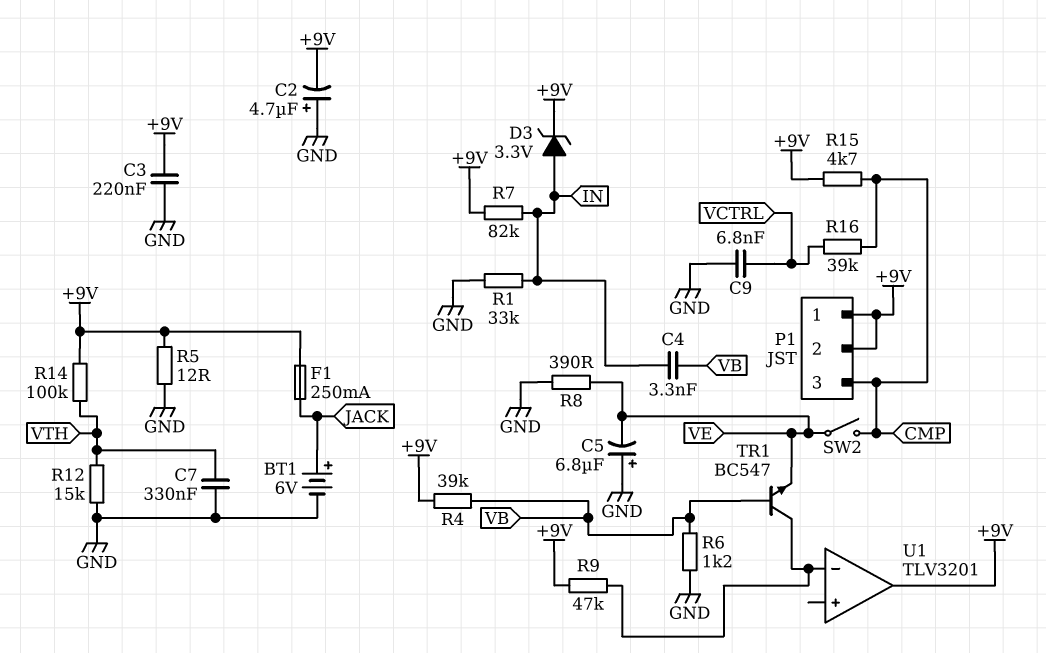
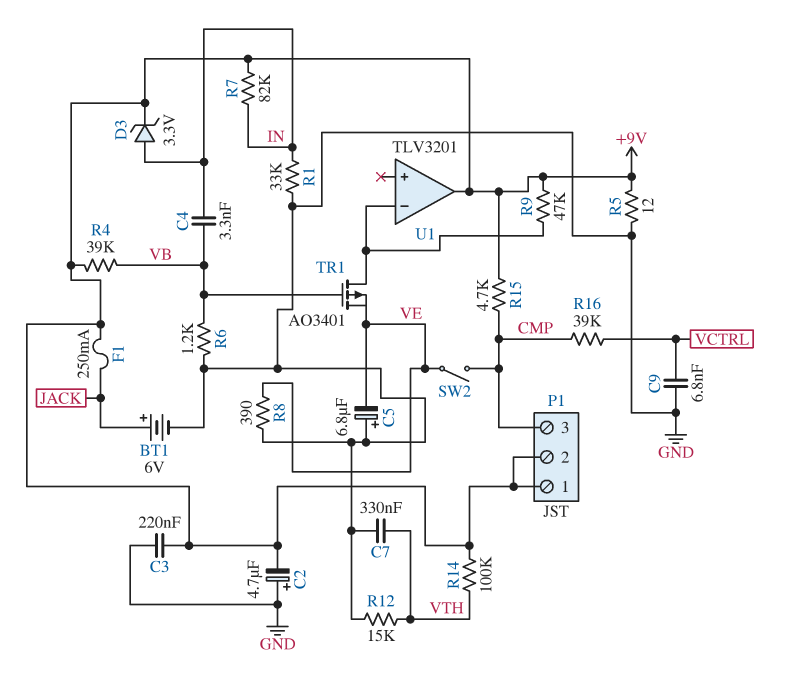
TR1: NPN BC547 (B VB, C U1/in-, E VE) -> PMOS AO3401 (G VB, D U1/in-, S VE)

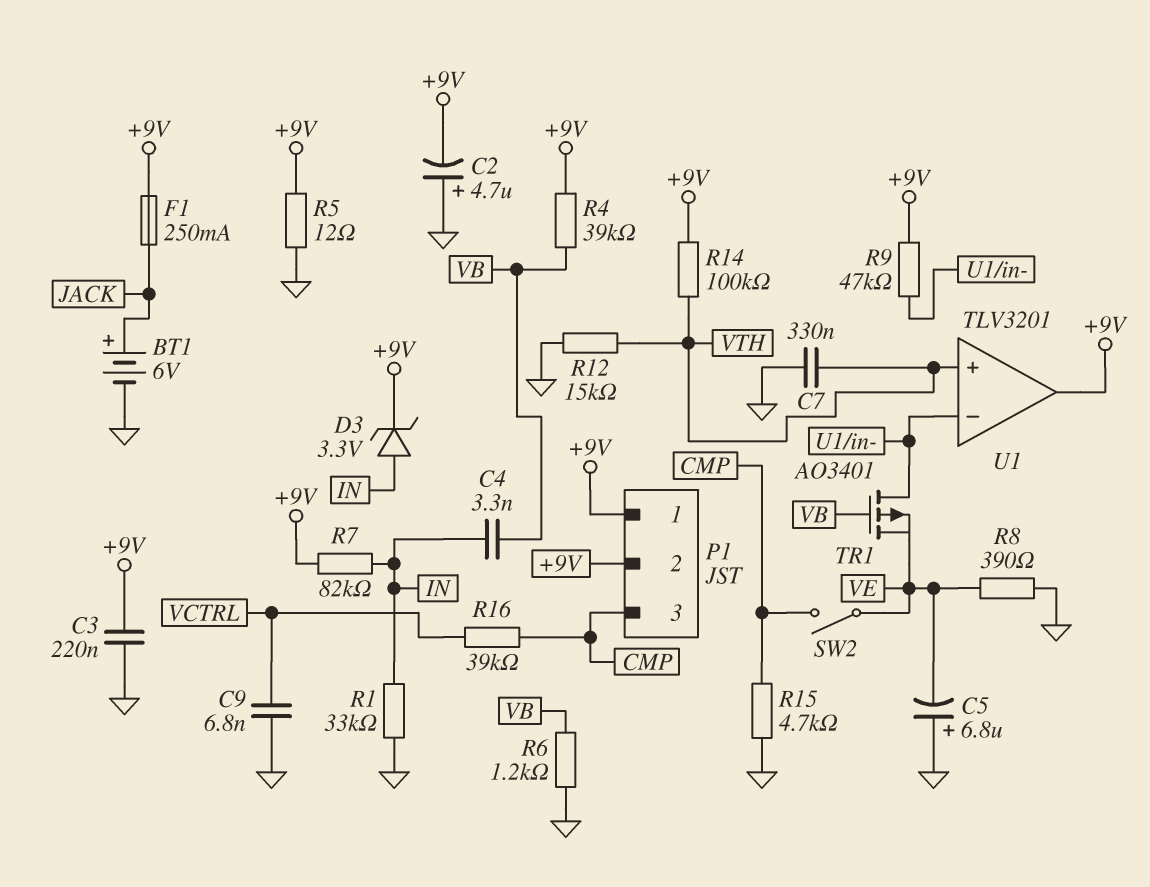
R15: 4.7k (+9V, CMP) -> 4.7k (CMP, GND)
U1 pin in+: none -> VTH

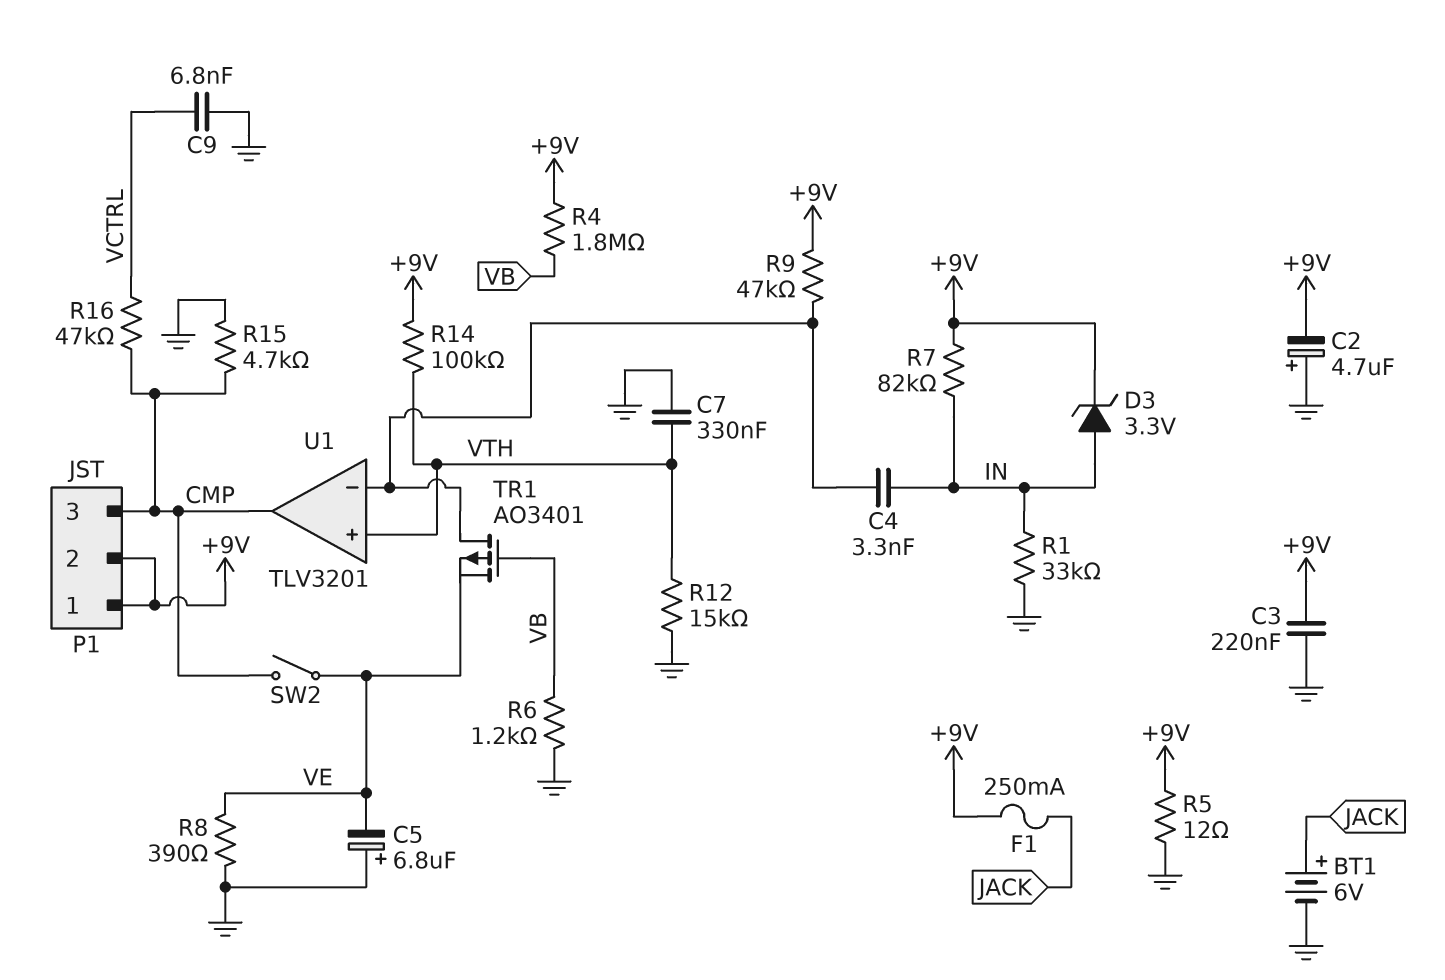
C4: 3.3nF (IN, VB) -> 3.3nF (IN, U1/in-)
R4: 39k (+9V, VB) -> 1.8M (+9V, VB)
R16: 39k (CMP, VCTRL) -> 47k (CMP, VCTRL)
U1 pin out: +9V -> CMP

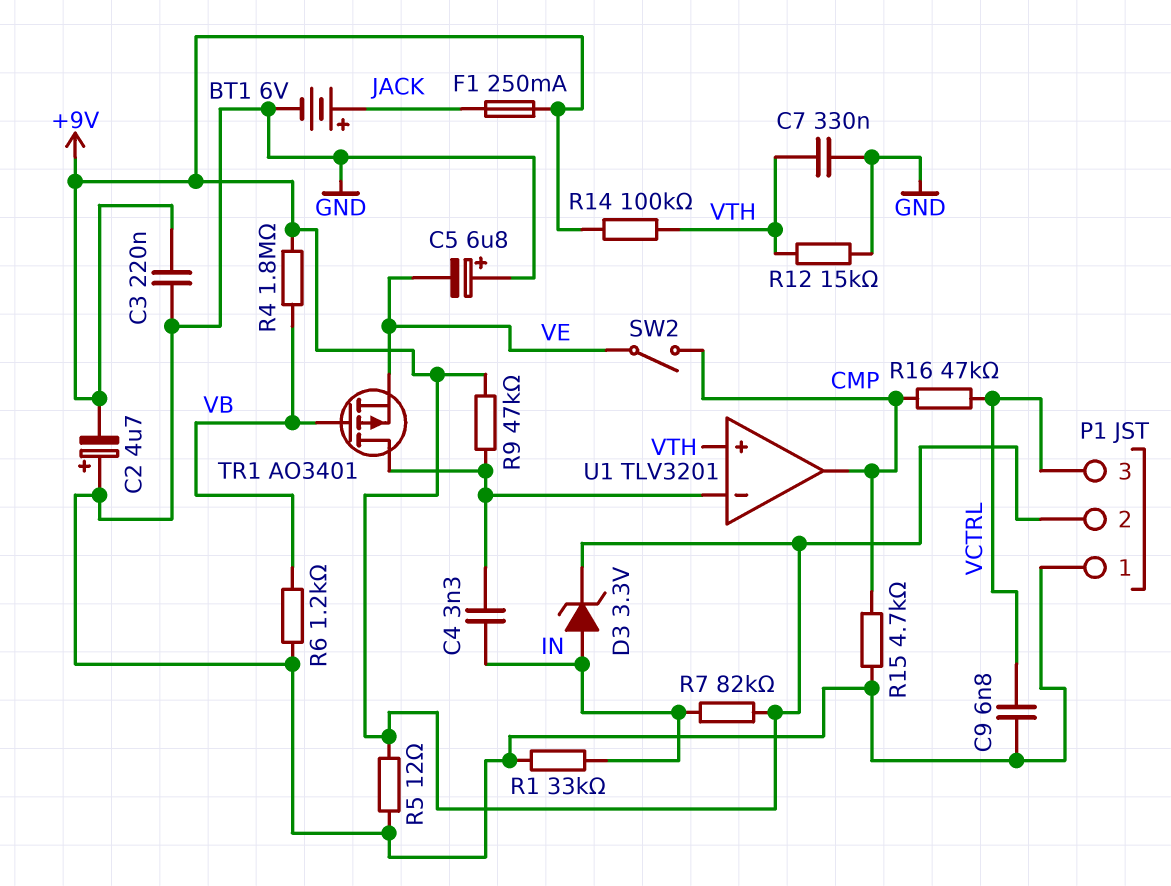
P1 pin 1: +9V -> GND
P1 pin 3: CMP -> VCTRL
R8: 390 (GND, VE) -> none

